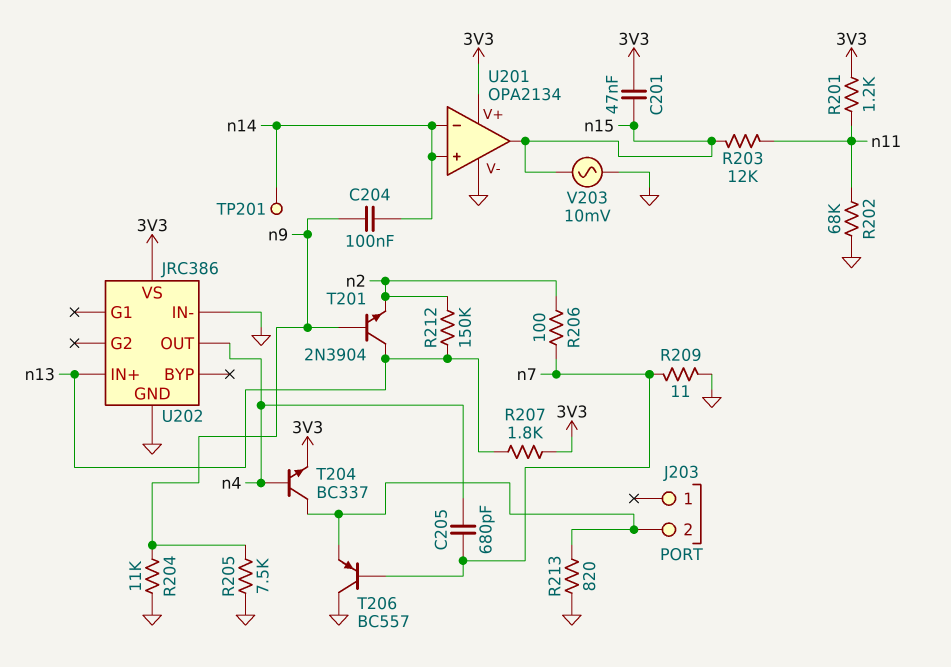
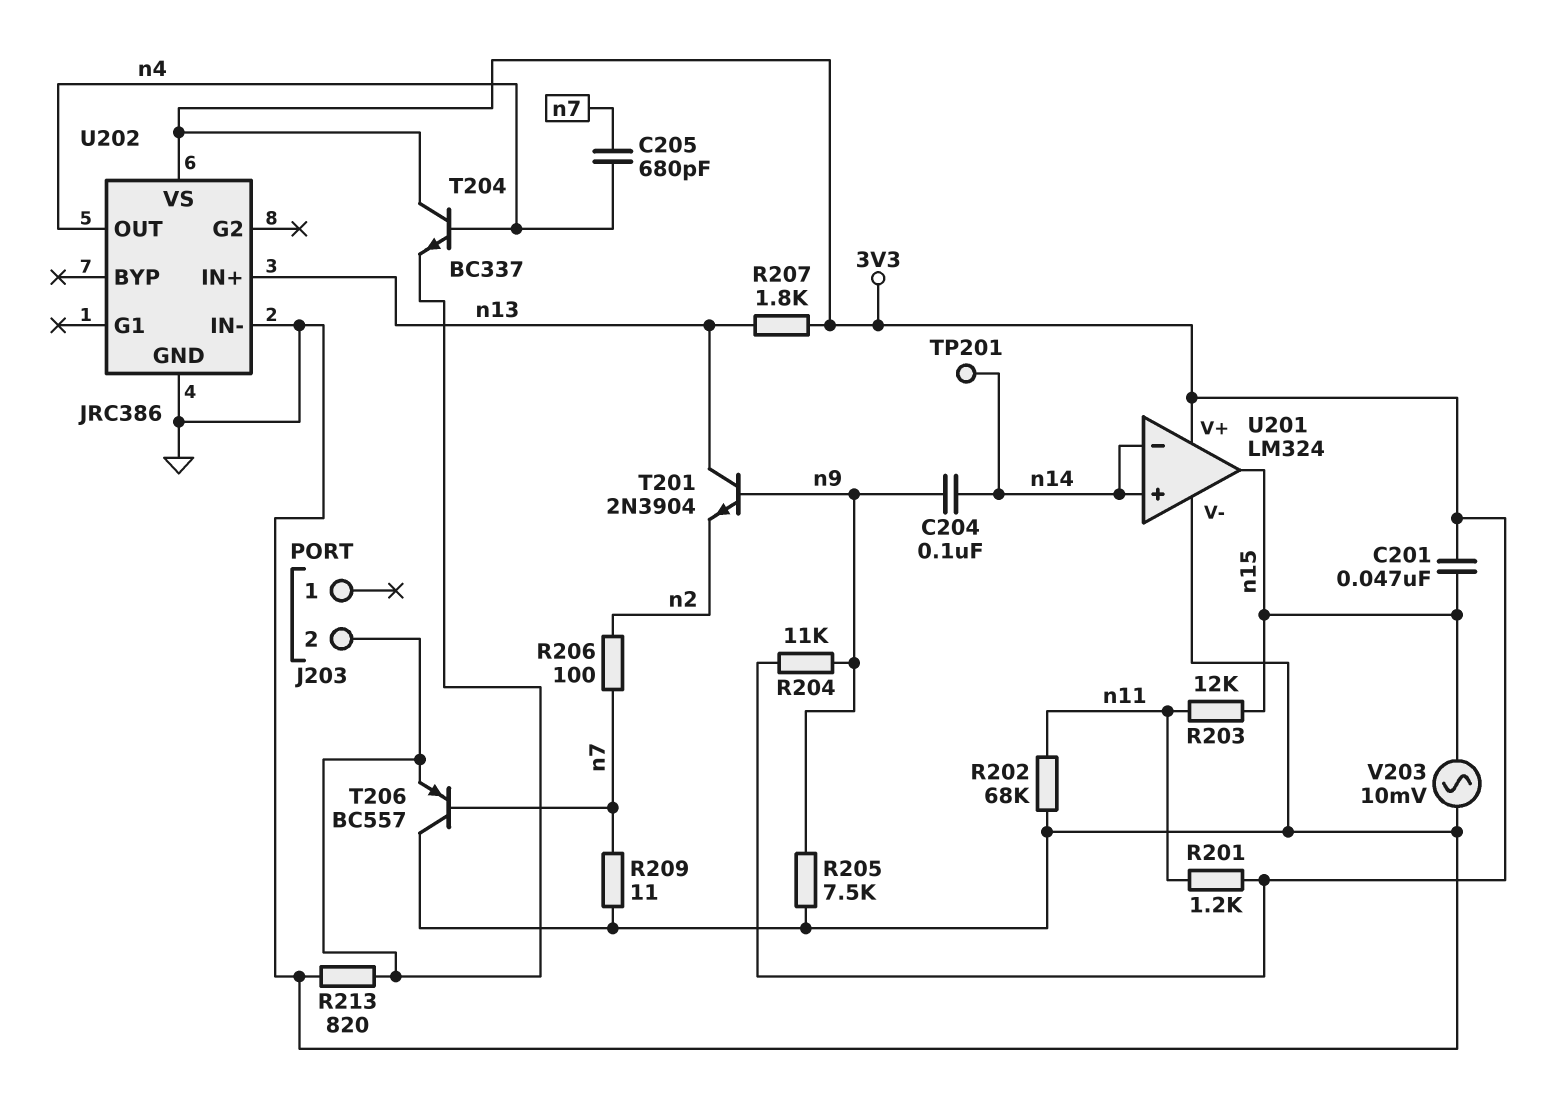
R204: 11k (GND, n9) -> 11k (3V3, n9)
R212: 150k (n2, n13) -> none
T204: NPN BC337 (B n4, C J203/2, E 3V3) -> NPN BC337 (B n4, C 3V3, E J203/2)
U201: OPA2134 -> LM324

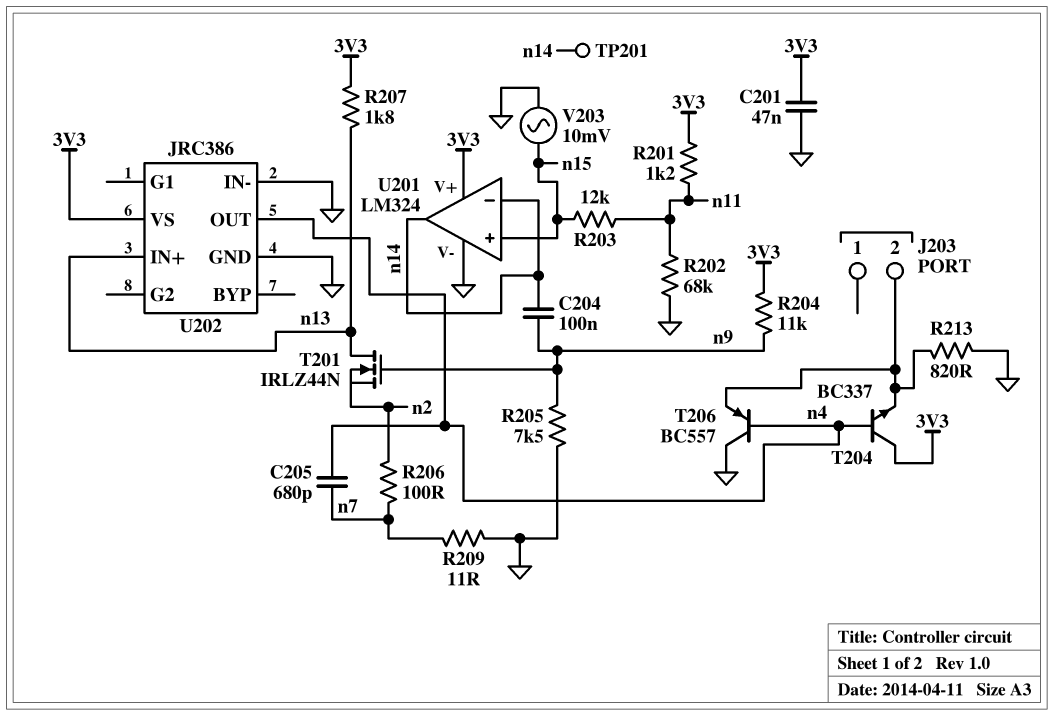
C201: 47nF (3V3, n15) -> 47nF (3V3, GND)
T201: NPN 2N3904 (B n9, C n13, E n2) -> NMOS IRLZ44N (G n9, D n13, S n2)
T206: PNP BC557 (B n7, C GND, E J203/2) -> PNP BC557 (B n4, C GND, E J203/2)
U201 pin in+: n14 -> n15
U201 pin out: n15 -> n14

